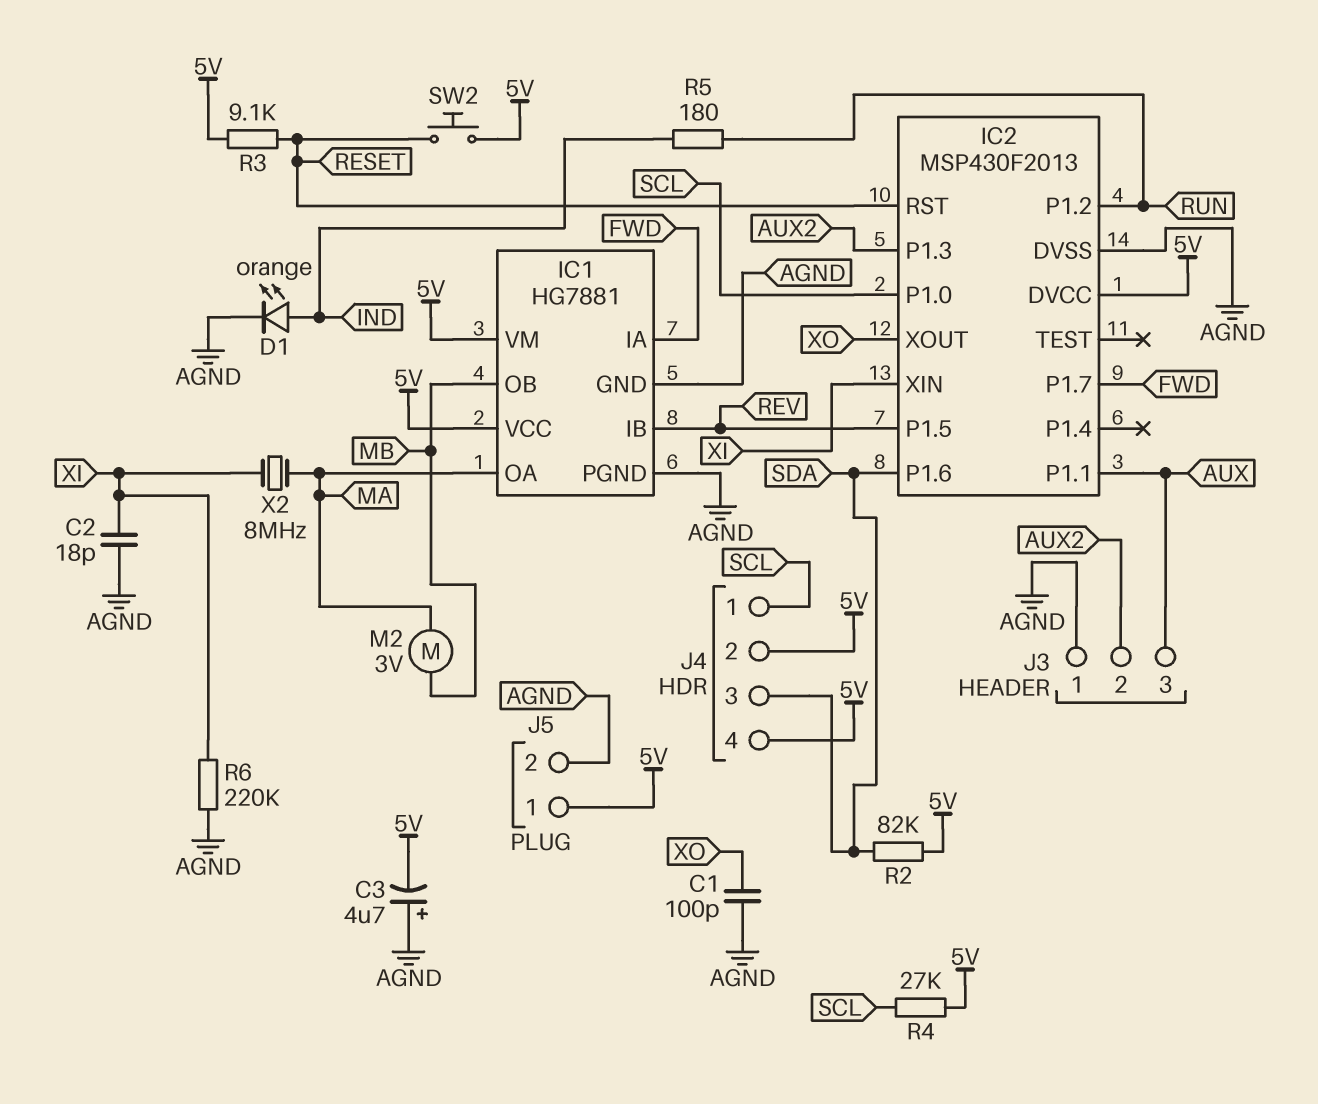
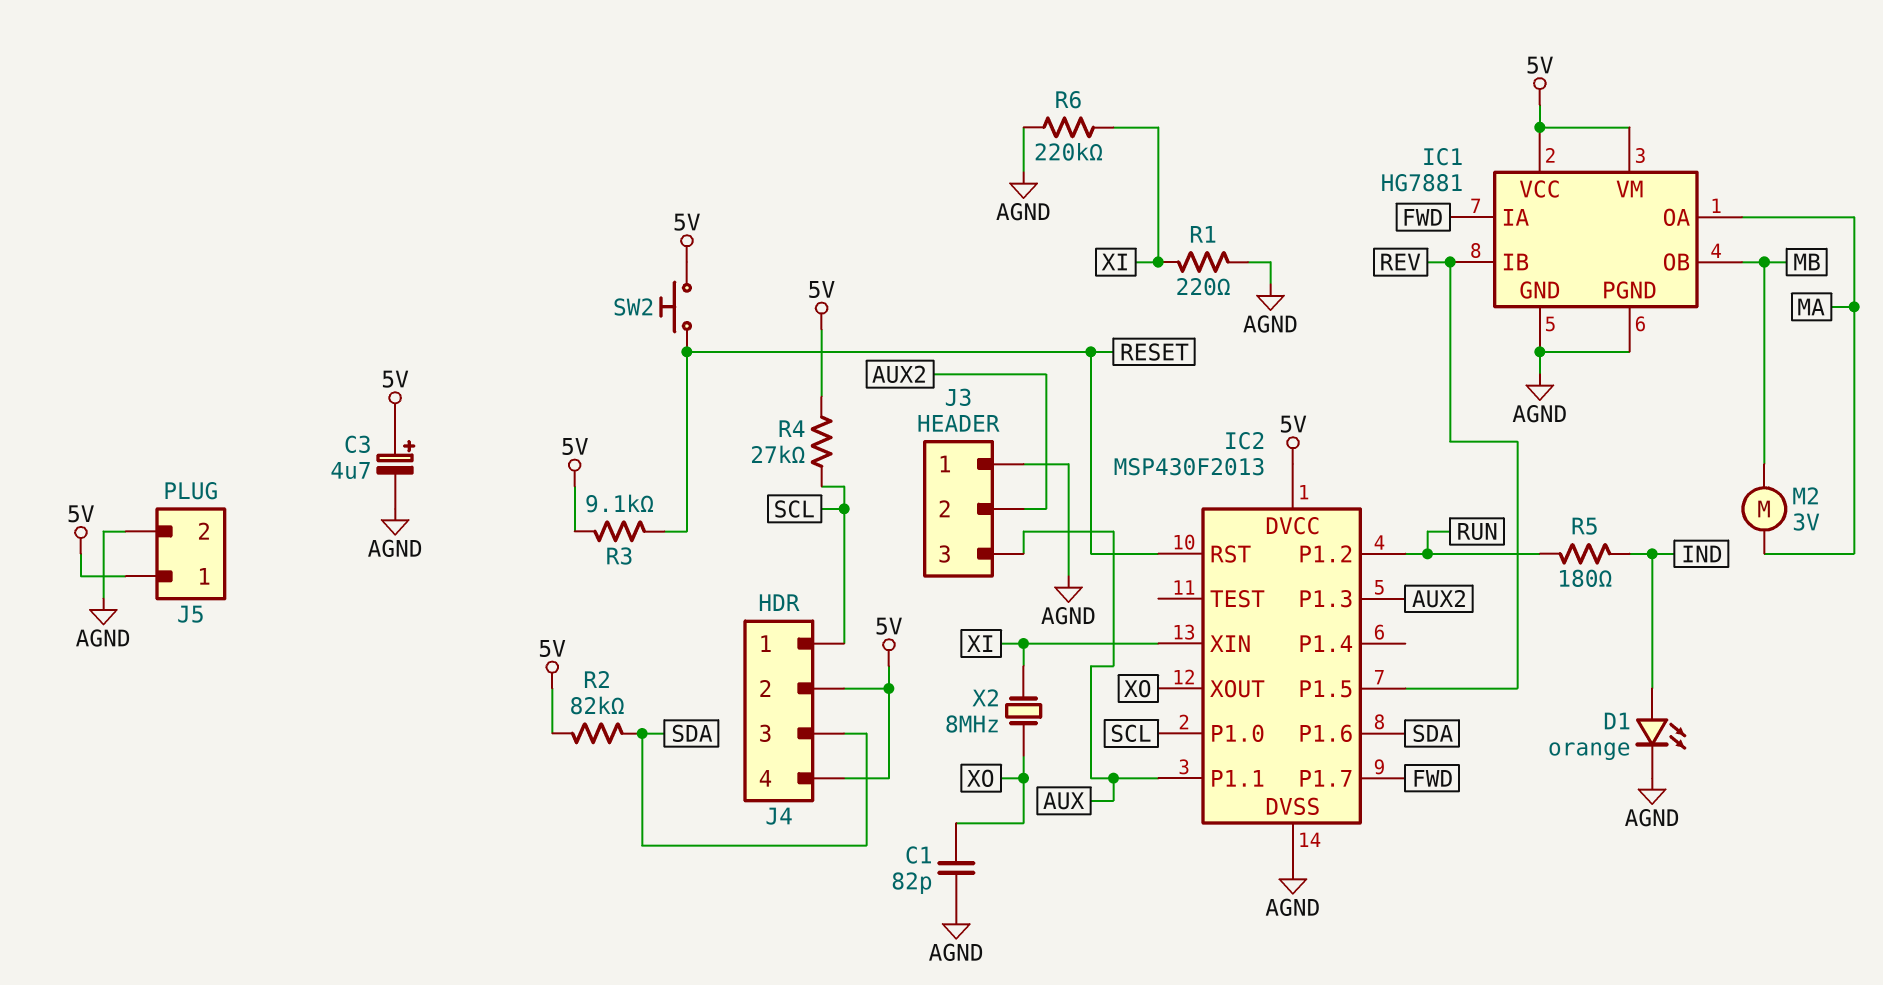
C1: 100pF (AGND, XO) -> 82pF (AGND, XO)
C2: 18pF (AGND, XI) -> none
C3: 4.7uF (plus AGND, minus 5V) -> 4.7uF (plus 5V, minus AGND)
R1: none -> 220 (AGND, XI)
X2: 8MHz (MA, XI) -> 8MHz (XI, XO)

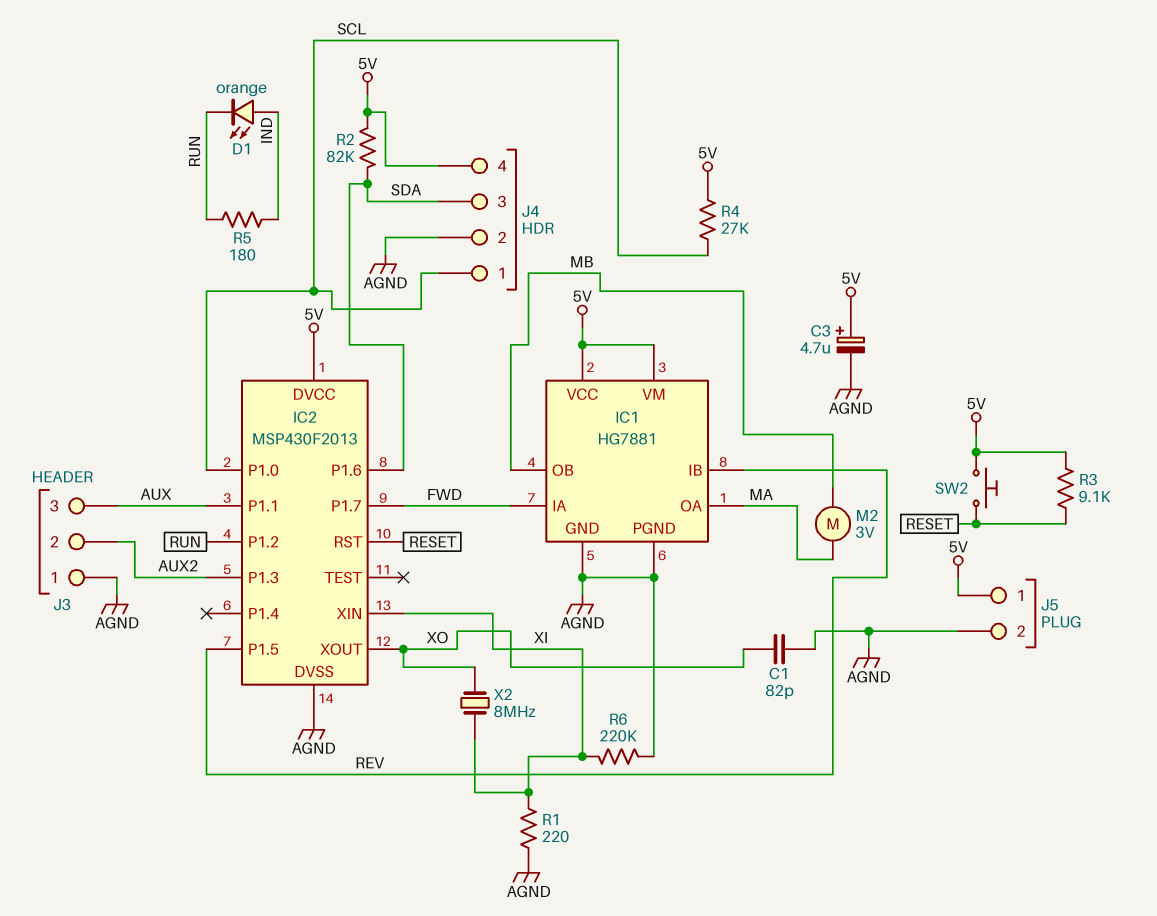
D1: LED orange (A IND, K AGND) -> LED orange (A IND, K RUN)
J4 pin 2: 5V -> AGND

